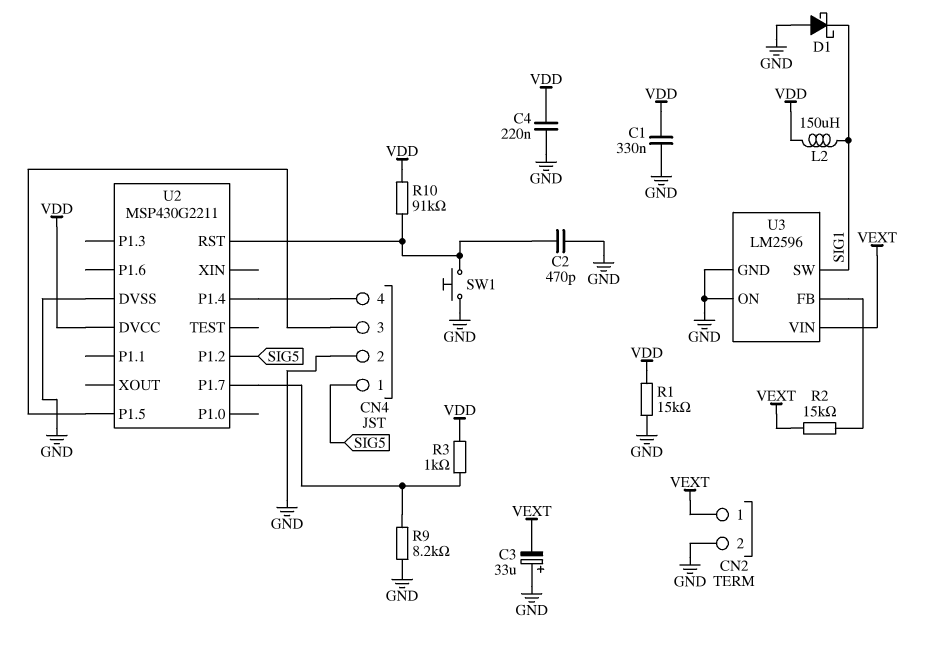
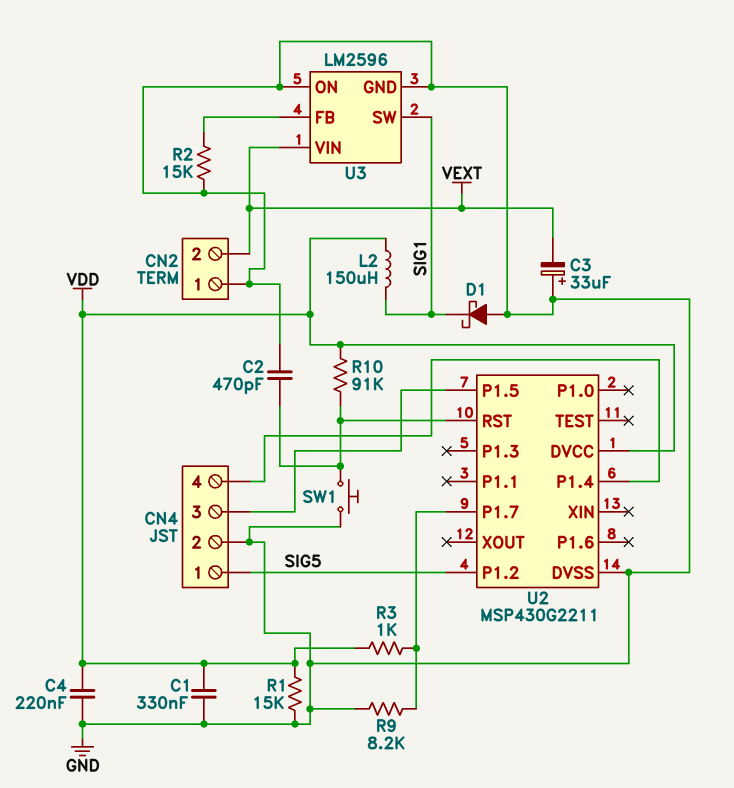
CN2 pin 1: VEXT -> GND
CN2 pin 2: GND -> VEXT
R2: 15k (U3/FB, VEXT) -> 15k (GND, U3/FB)

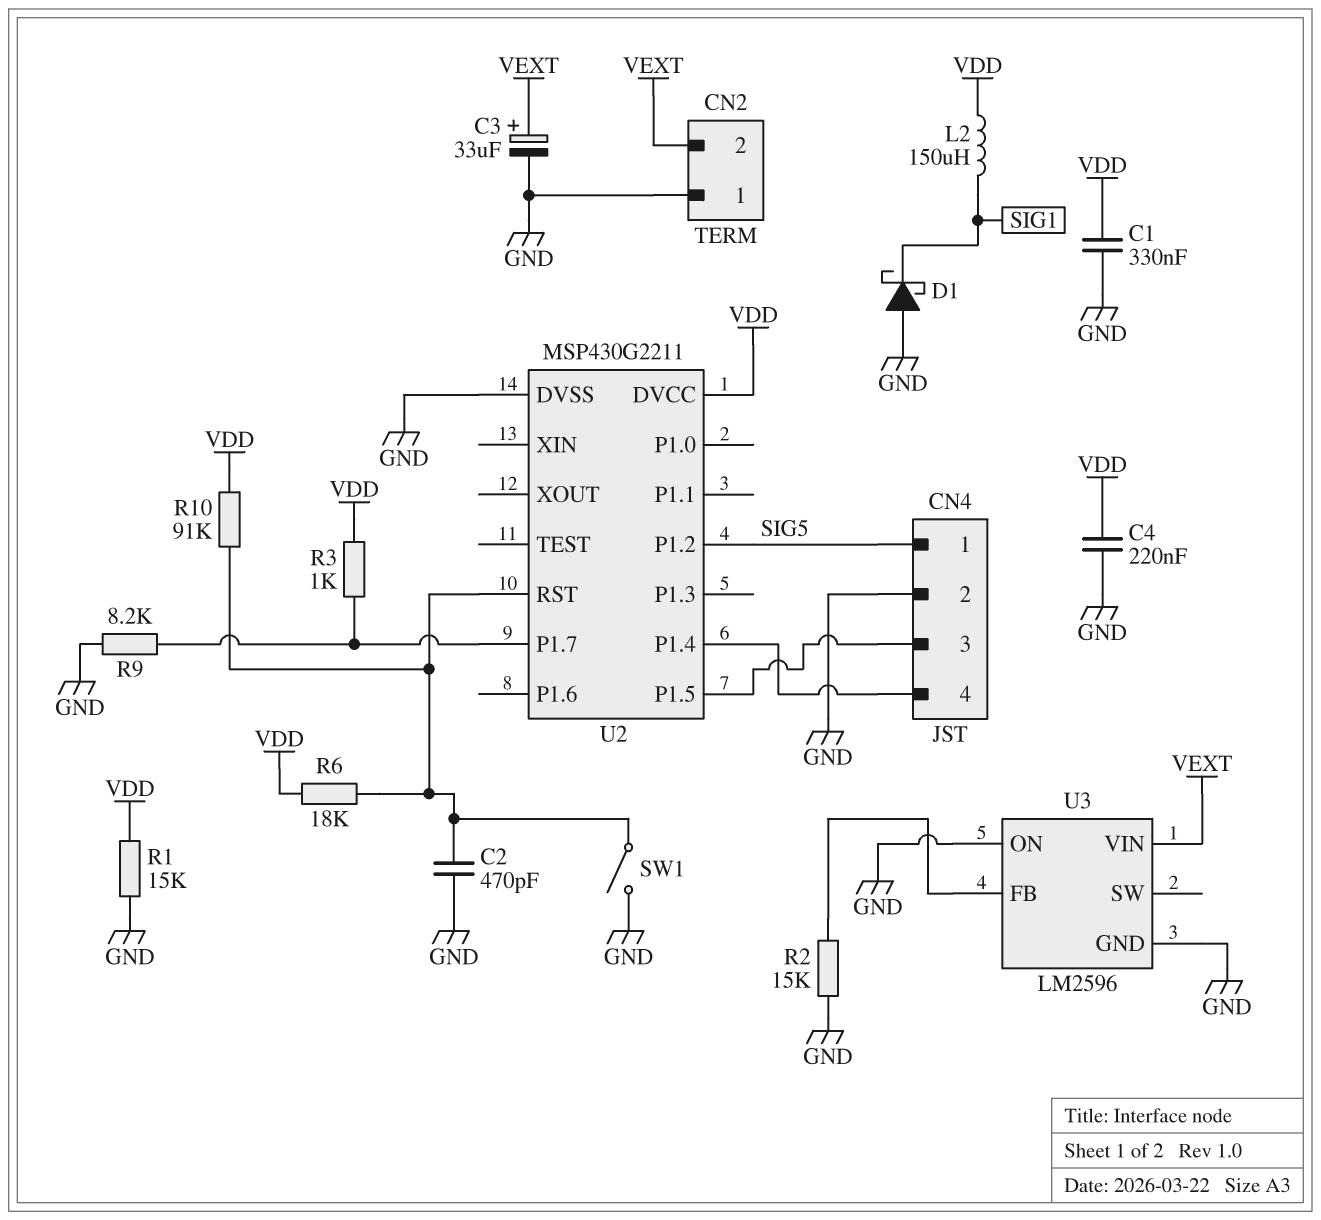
C3: 33uF (plus GND, minus VEXT) -> 33uF (plus VEXT, minus GND)
R6: none -> 18k (U2/RST, VDD)
SW1: button (GND, U2/RST) -> switch (GND, U2/RST)
U3 pin SW: SIG1 -> none

